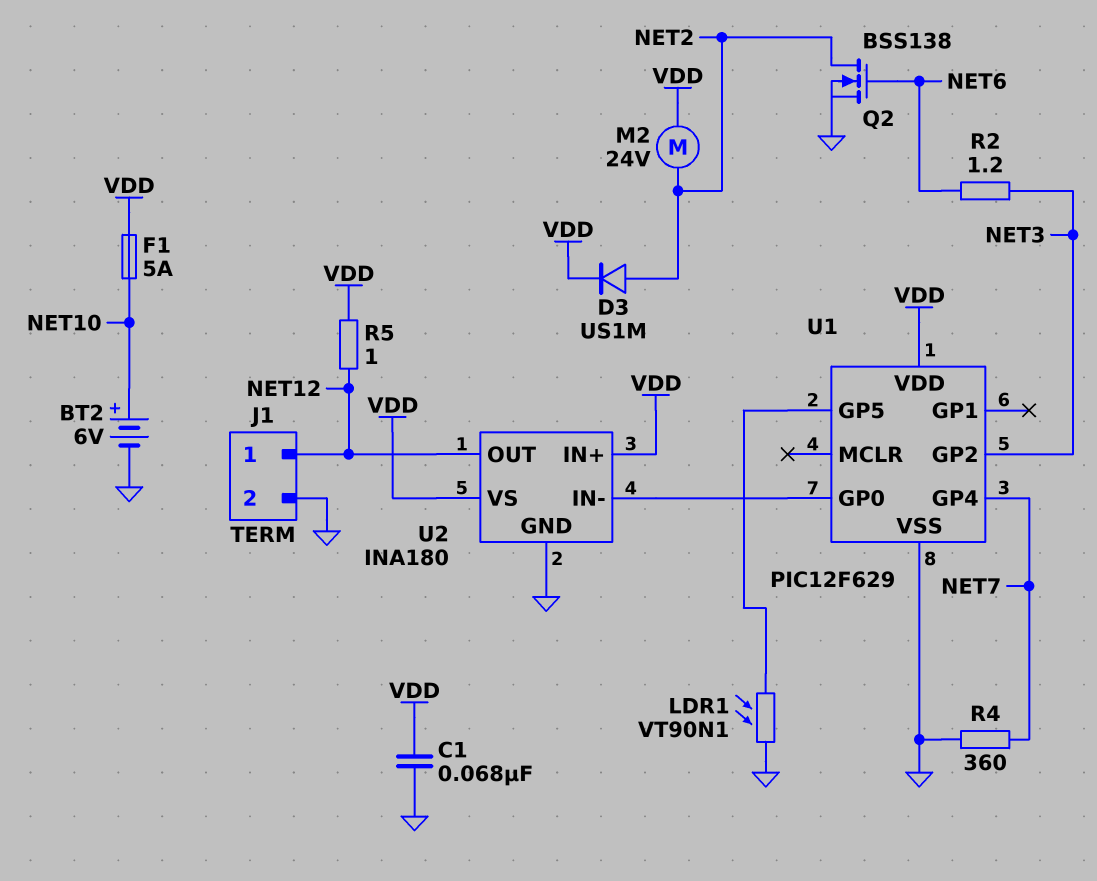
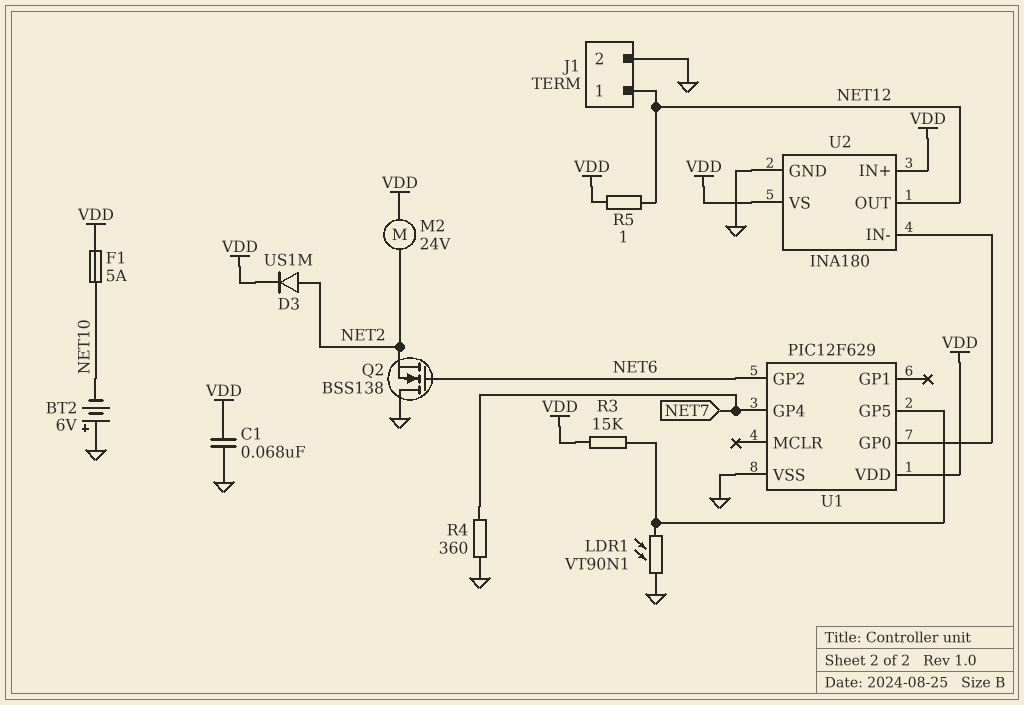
BT2: 6V (plus NET10, minus GND) -> 6V (plus GND, minus NET10)
Q2: NMOS BSS138 (G NET6, D NET2, S GND) -> NMOS BSS138 (G NET6, D GND, S NET2)
R2: 1.2 (NET3, NET6) -> none
R3: none -> 15k (U1/GP5, VDD)
U1 pin GP2: NET3 -> NET6

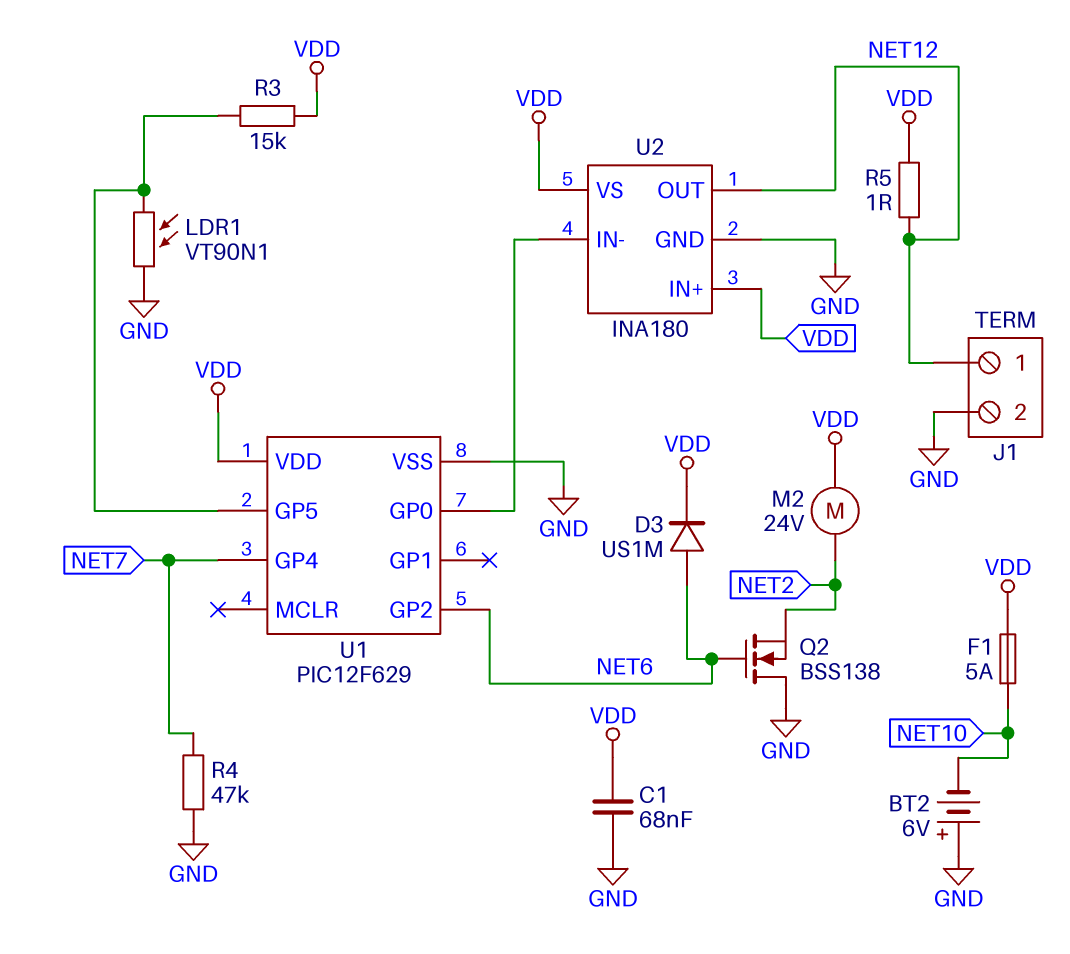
D3: diode US1M (A NET2, K VDD) -> diode US1M (A NET6, K VDD)
R4: 360 (GND, NET7) -> 47k (GND, NET7)

